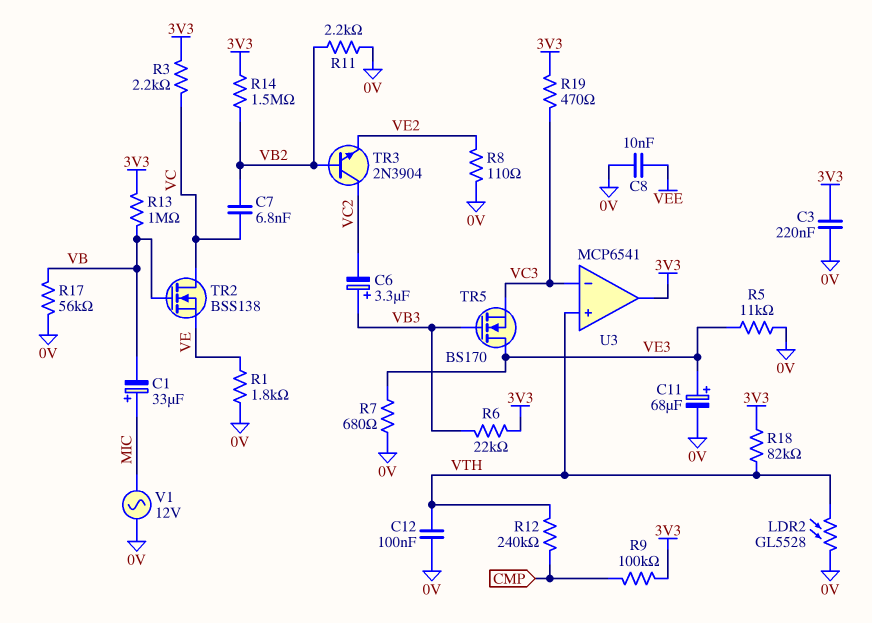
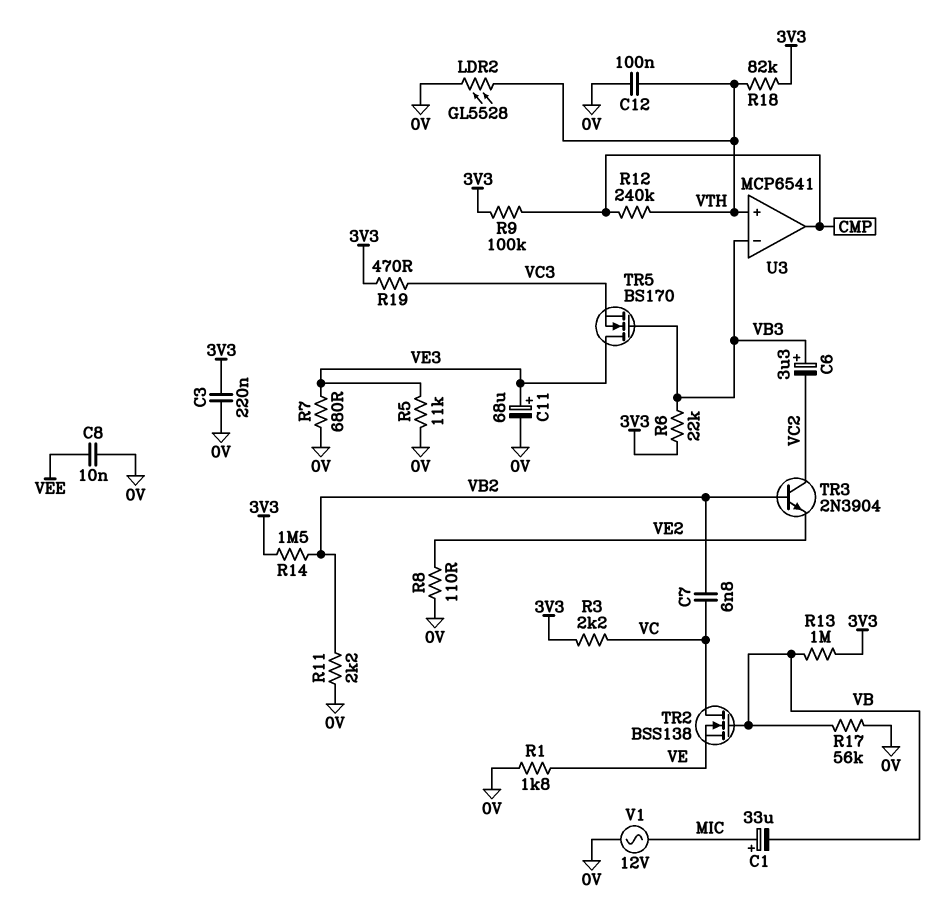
U3 pin in-: VC3 -> VB3
U3 pin out: 3V3 -> CMP

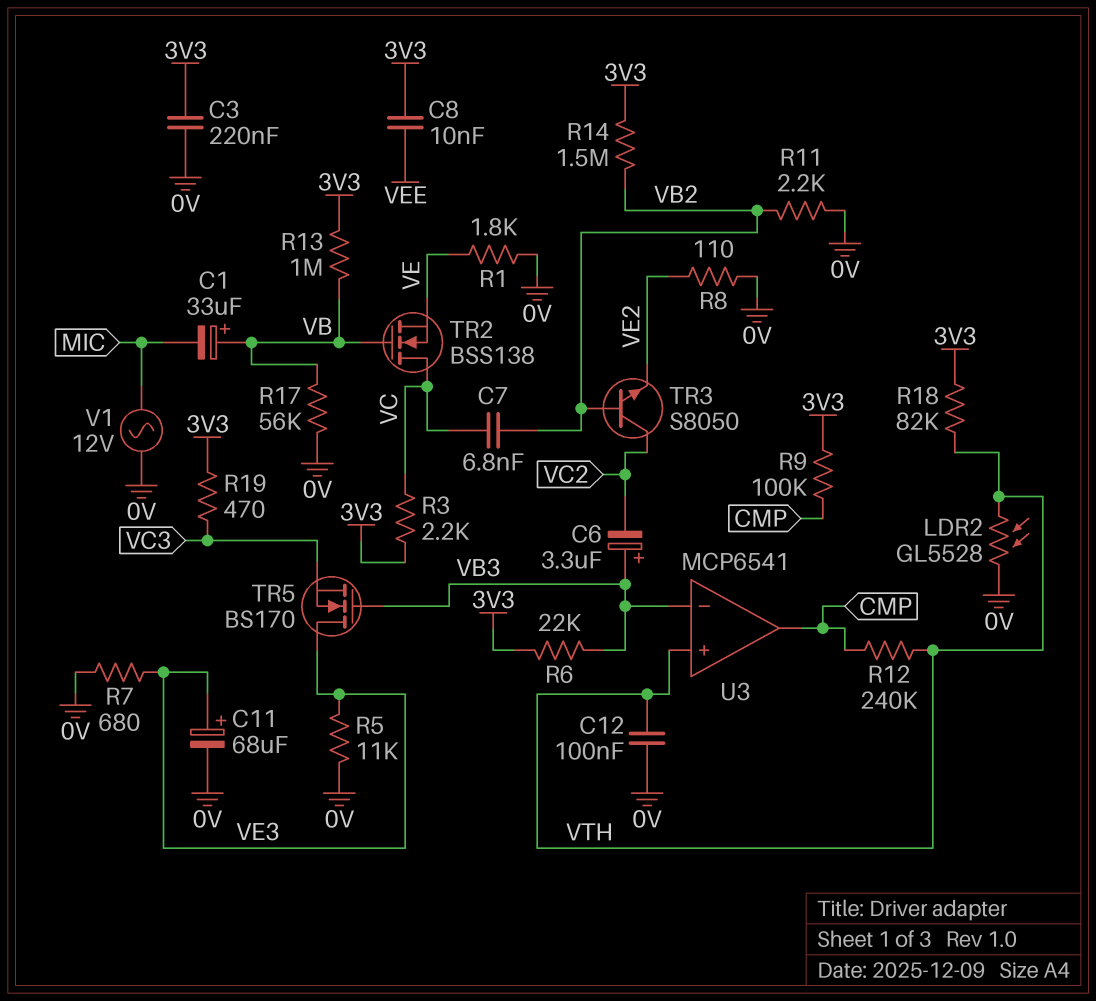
C1: 33uF (plus MIC, minus VB) -> 33uF (plus VB, minus MIC)
C8: 10nF (0V, VEE) -> 10nF (3V3, VEE)
TR3: NPN 2N3904 (B VB2, C VC2, E VE2) -> NPN S8050 (B VB2, C VC2, E VE2)

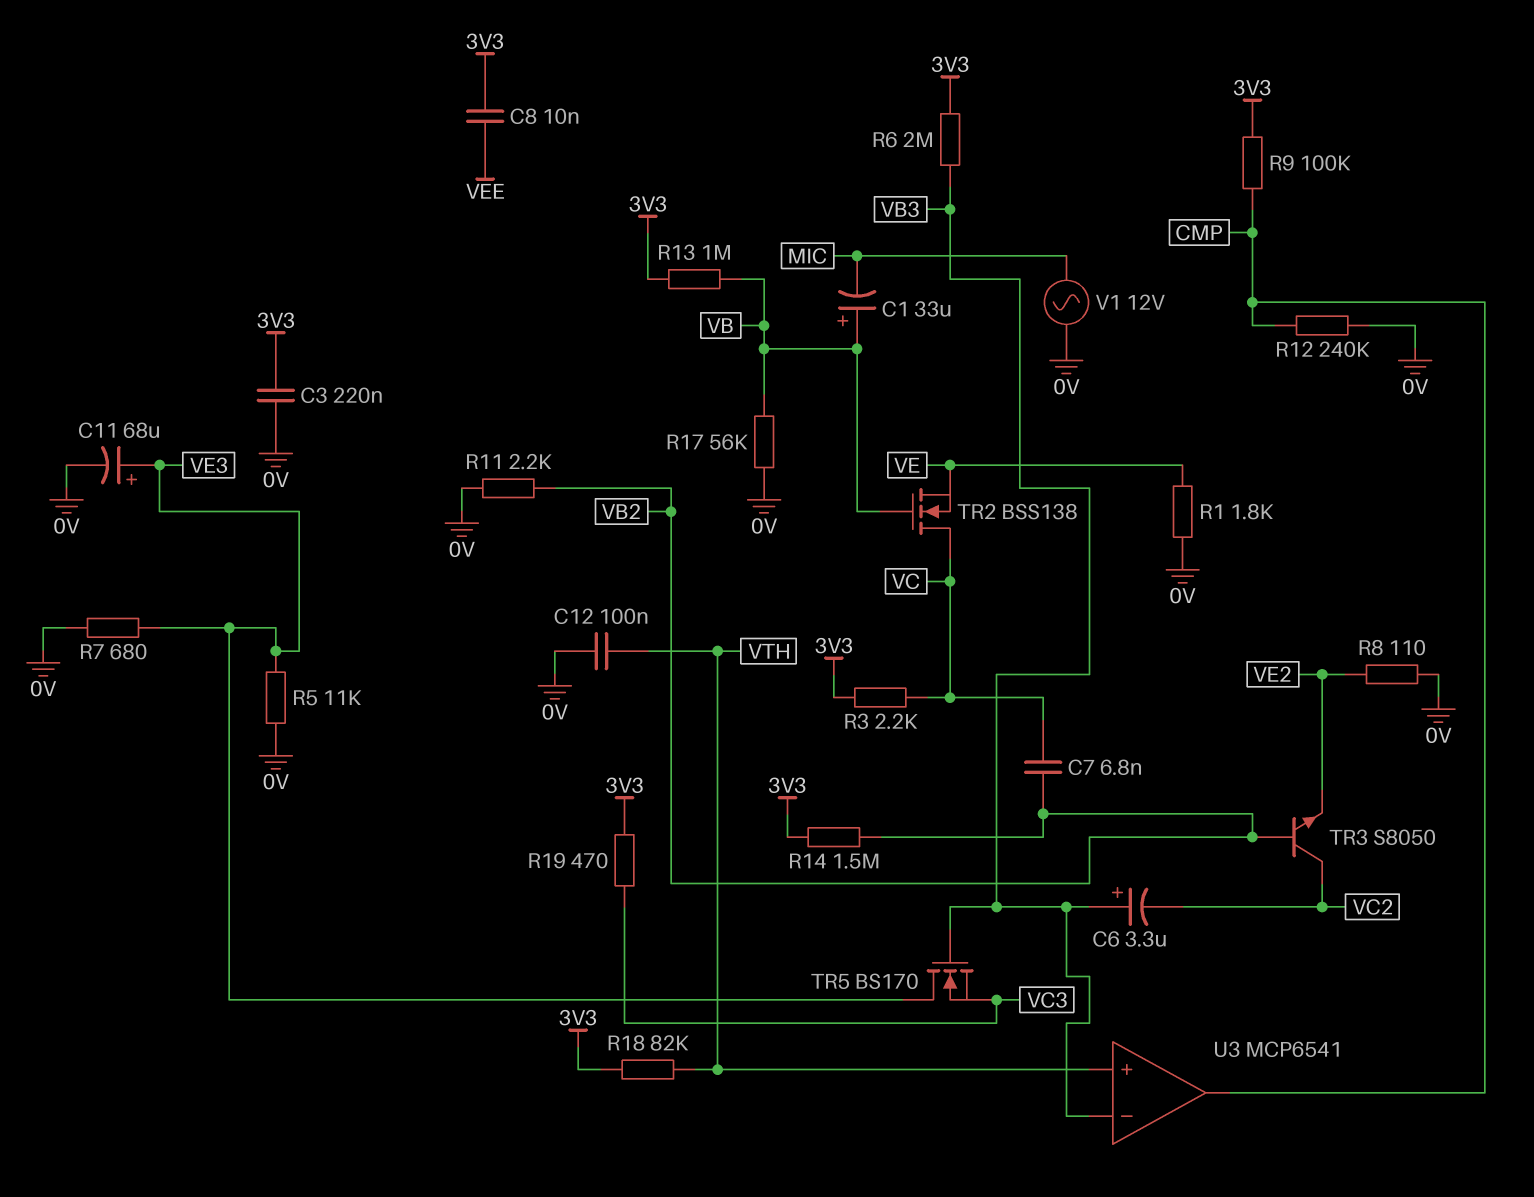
LDR2: GL5528 (0V, VTH) -> none
R6: 22k (3V3, VB3) -> 2M (3V3, VB3)
R12: 240k (CMP, VTH) -> 240k (0V, CMP)

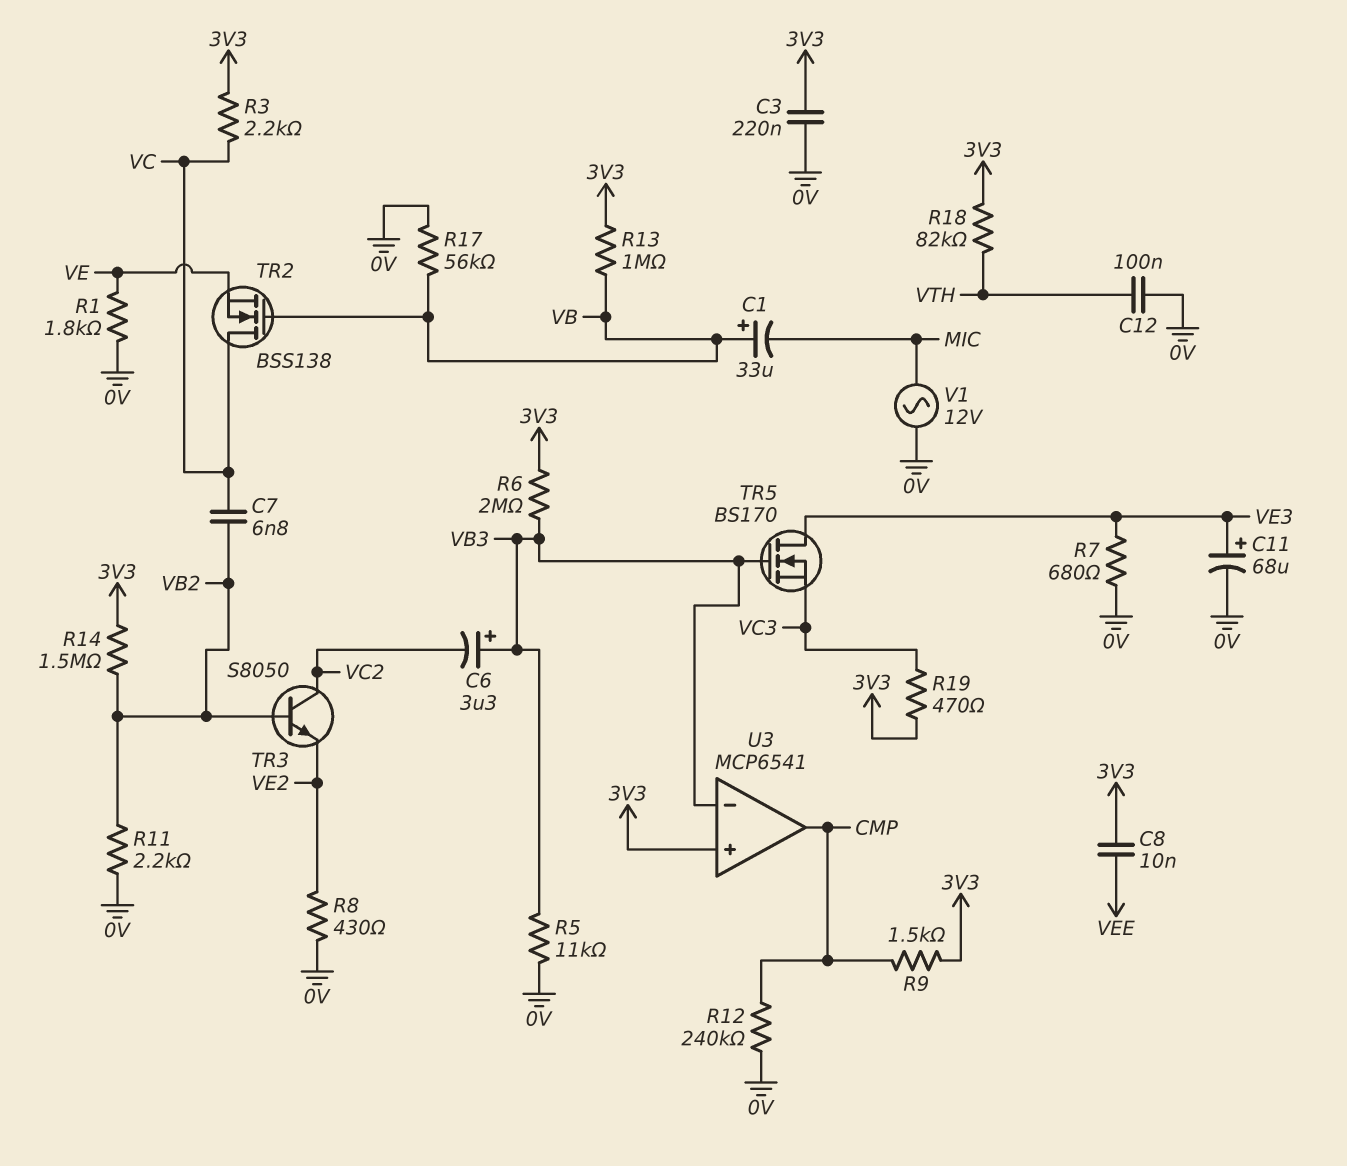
R5: 11k (0V, VE3) -> 11k (0V, VB3)
R8: 110 (0V, VE2) -> 430 (0V, VE2)
R9: 100k (3V3, CMP) -> 1.5k (3V3, CMP)
U3 pin in+: VTH -> 3V3

